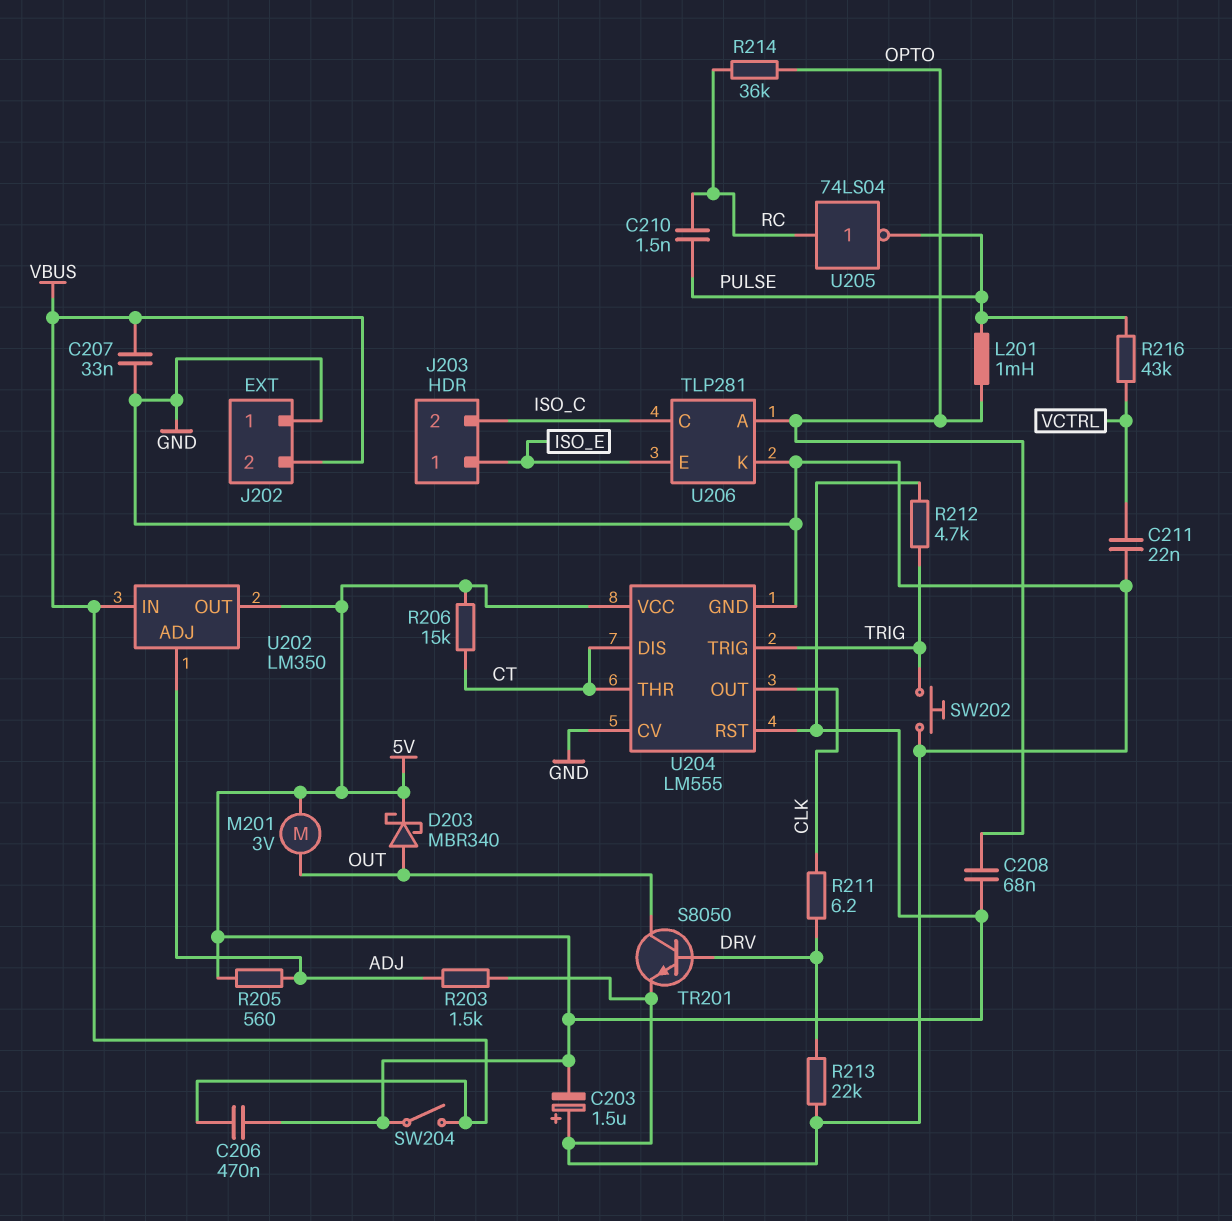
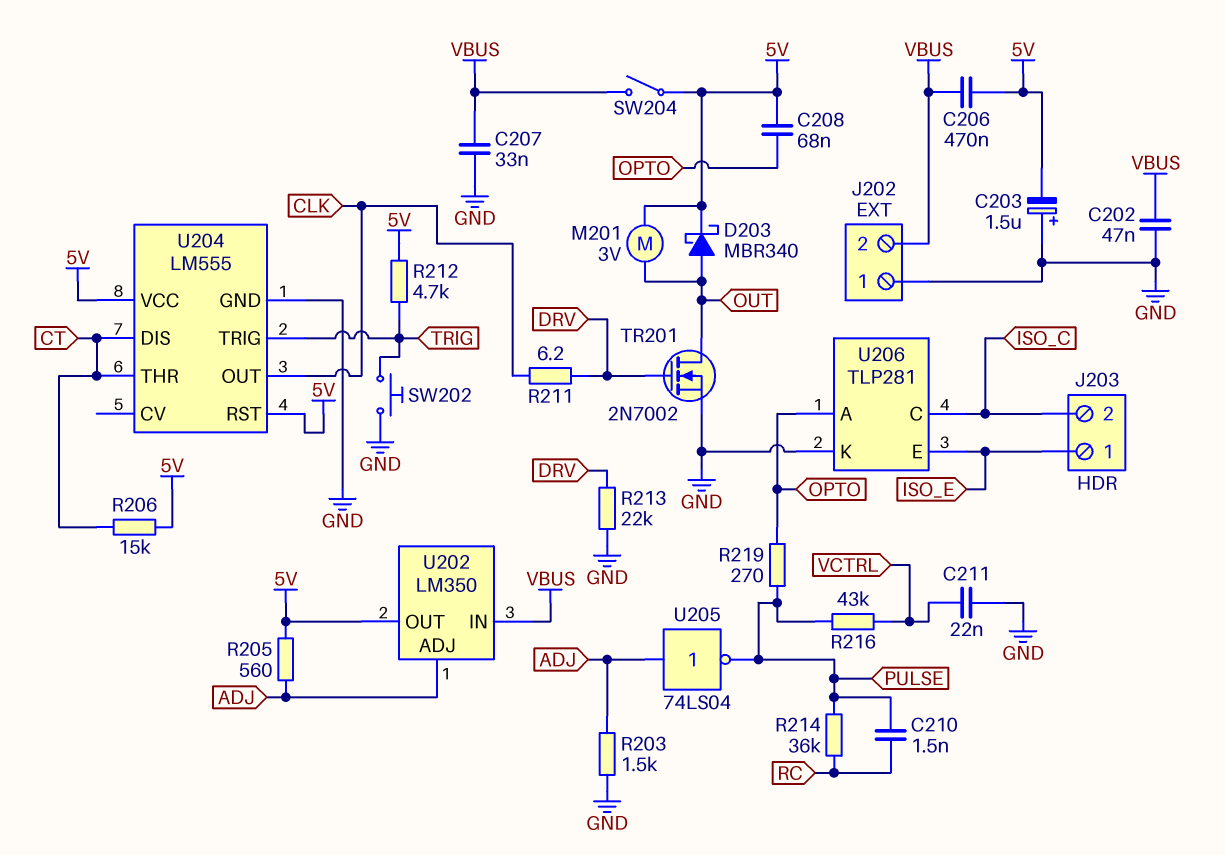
C202: none -> 47nF (GND, VBUS)
L201: 1mH (OPTO, PULSE) -> none
R214: 36k (OPTO, RC) -> 36k (PULSE, RC)
R219: none -> 270 (OPTO, PULSE)
TR201: NPN S8050 (B DRV, C OUT, E GND) -> NMOS 2N7002 (G DRV, D OUT, S GND)
U204 pin CV: GND -> none
U205: NOT 74LS04 (in RC, out PULSE) -> NOT 74LS04 (in ADJ, out PULSE)

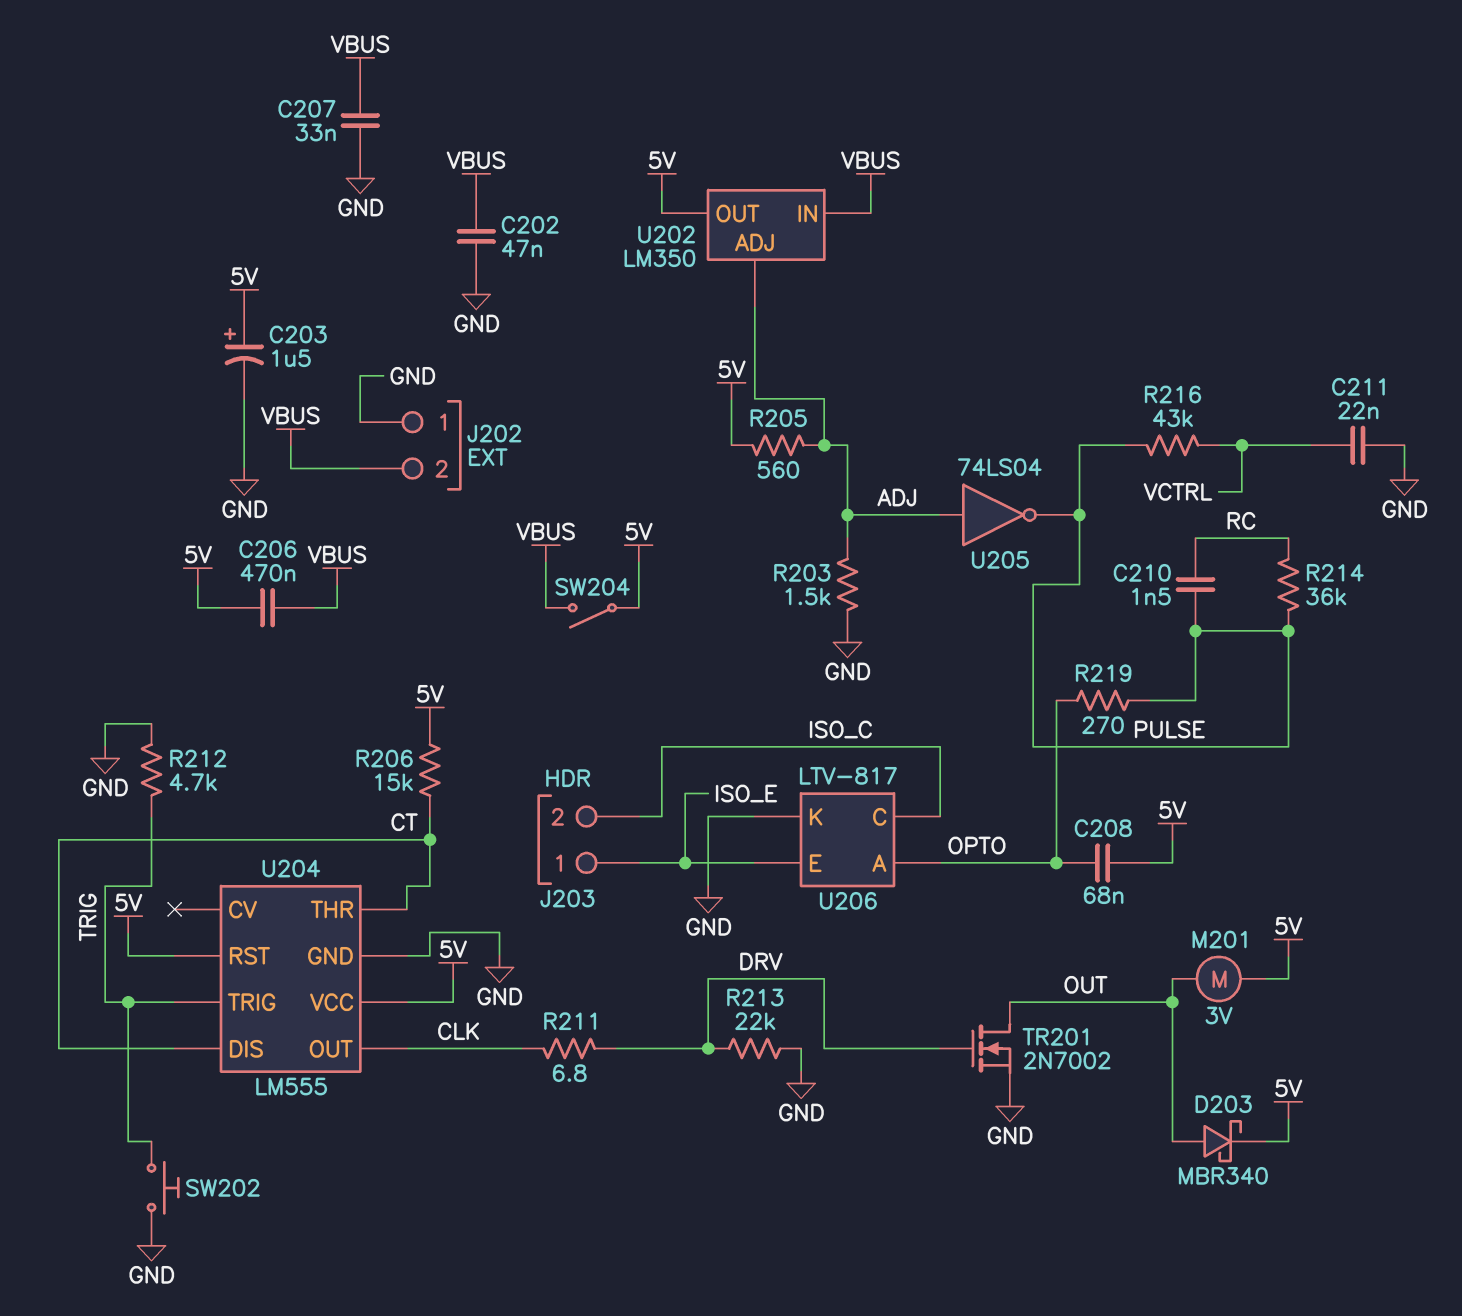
C203: 1.5uF (plus GND, minus 5V) -> 1.5uF (plus 5V, minus GND)
R211: 6.2 (CLK, DRV) -> 6.8 (CLK, DRV)
R212: 4.7k (5V, TRIG) -> 4.7k (GND, TRIG)
U206: TLP281 -> LTV-817

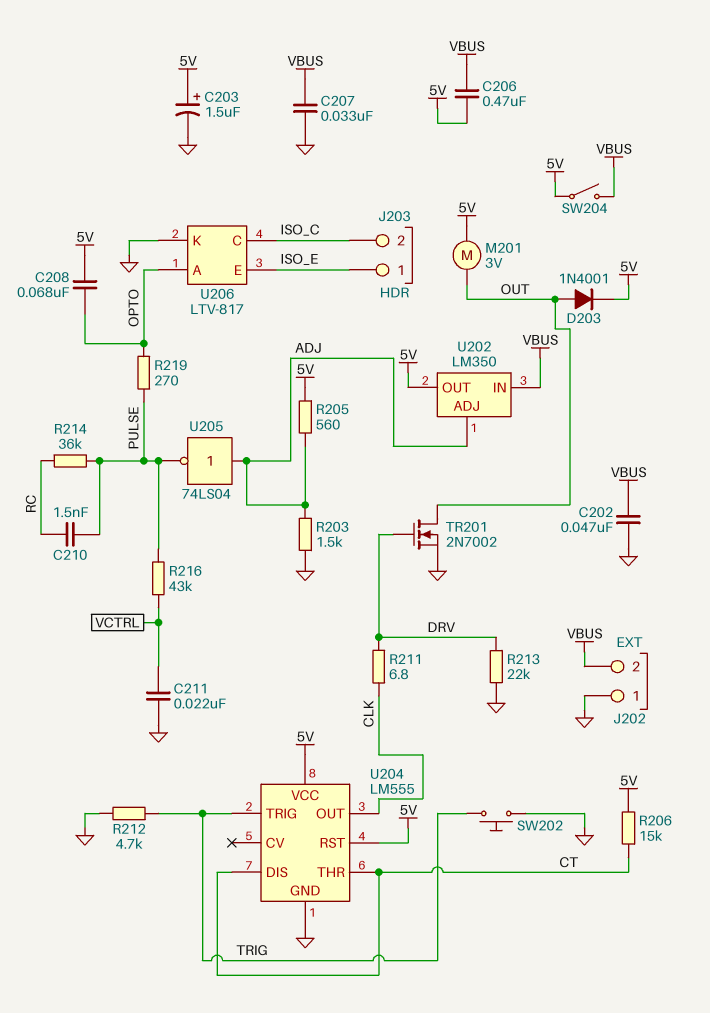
D203: schottky MBR340 (A OUT, K 5V) -> diode 1N4001 (A OUT, K 5V)

